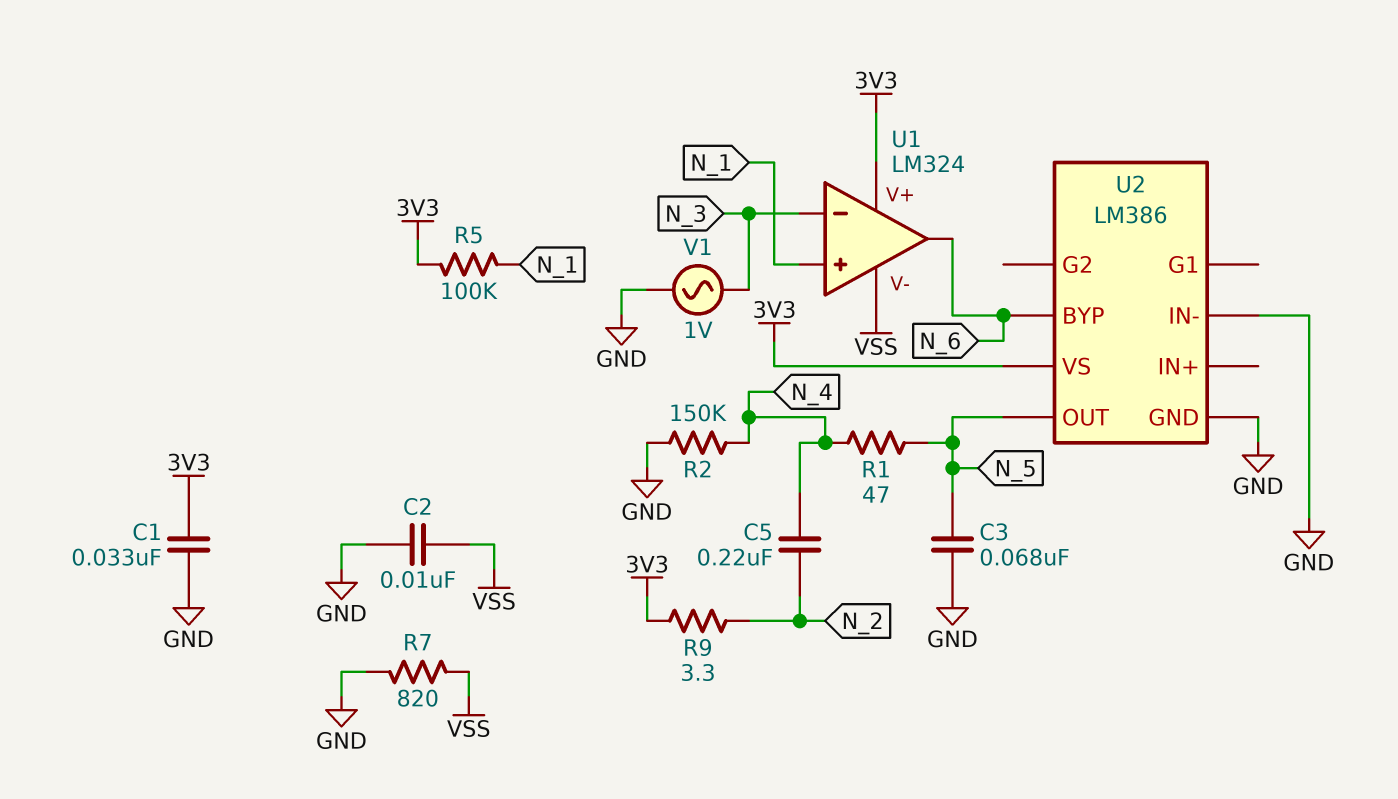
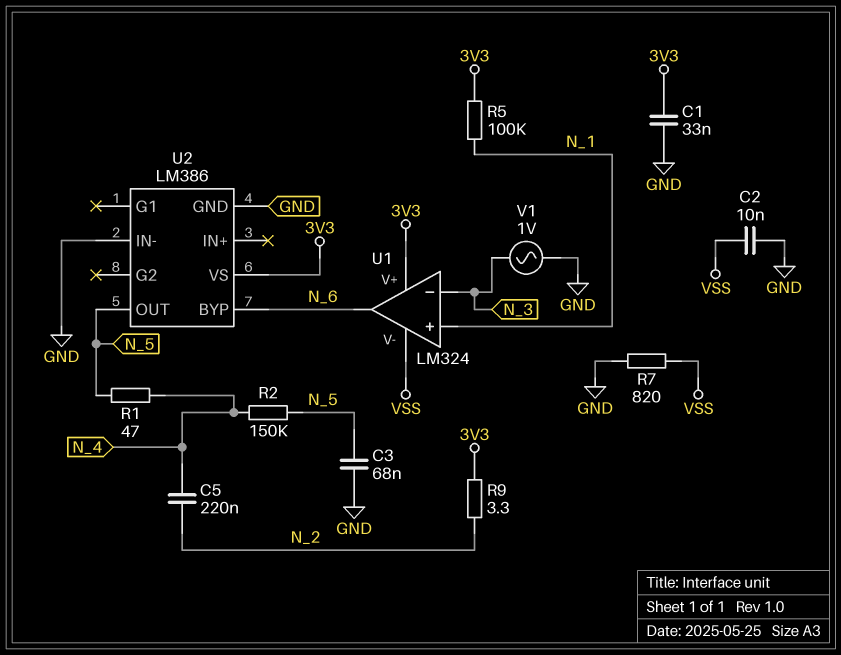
R2: 150k (GND, N_4) -> 150k (N_4, N_5)

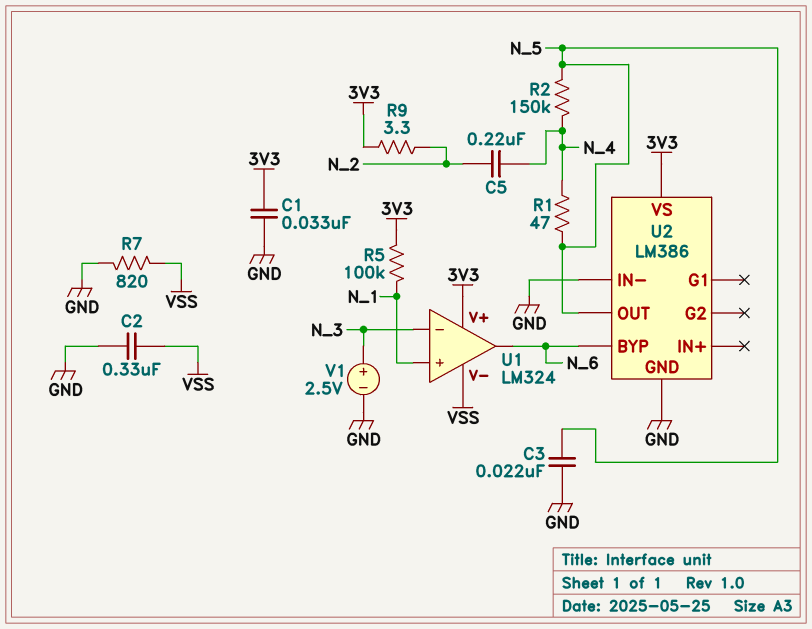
C2: 10nF (GND, VSS) -> 330nF (GND, VSS)
C3: 68nF (GND, N_5) -> 22nF (GND, N_5)
V1: AC 1V (GND, N_3) -> 2.5V (plus N_3, minus GND)

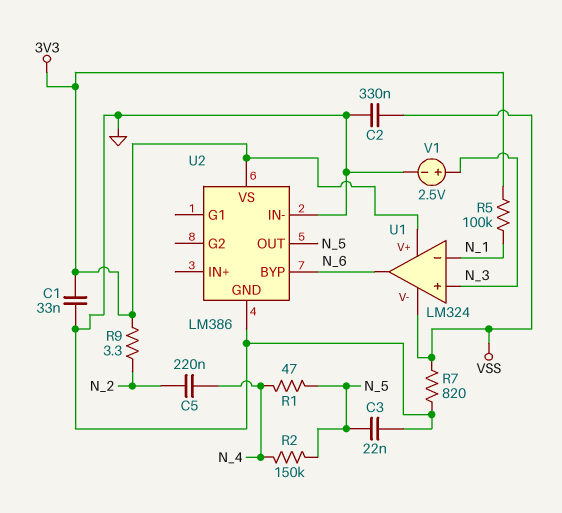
U1 pin in+: N_1 -> N_3
U1 pin in-: N_3 -> N_1

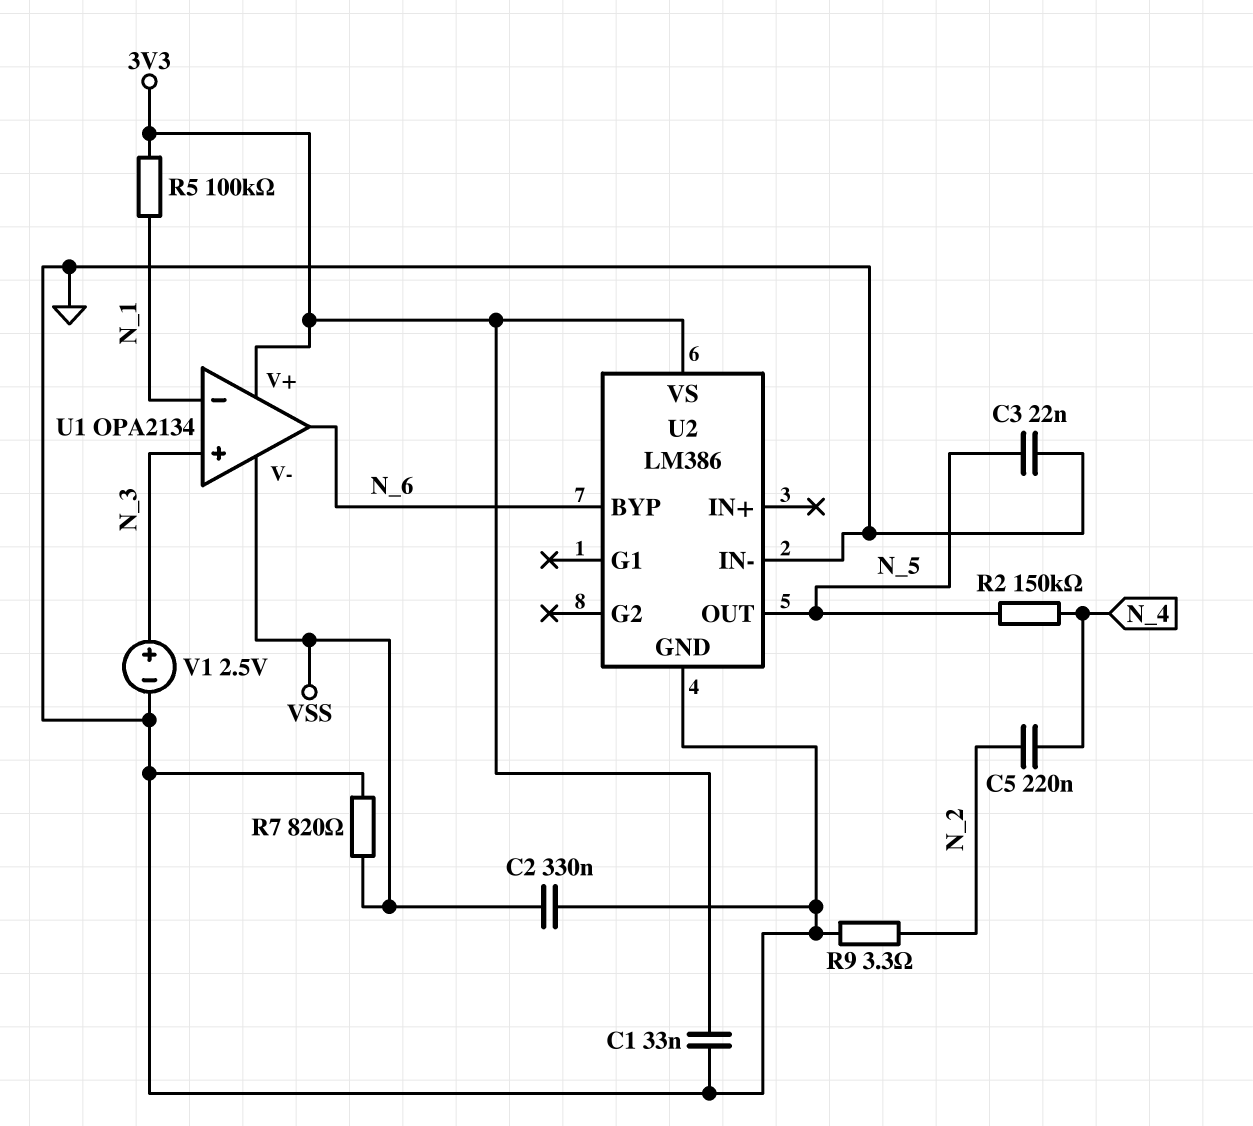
R1: 47 (N_4, N_5) -> none
R9: 3.3 (3V3, N_2) -> 3.3 (GND, N_2)
U1: LM324 -> OPA2134

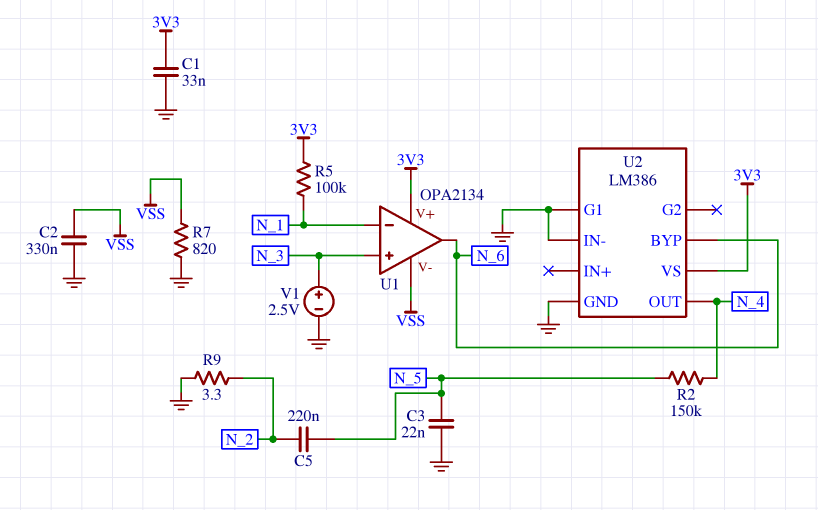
C5: 220nF (N_2, N_4) -> 220nF (N_2, N_5)
U2 pin G1: none -> GND
U2 pin OUT: N_5 -> N_4

